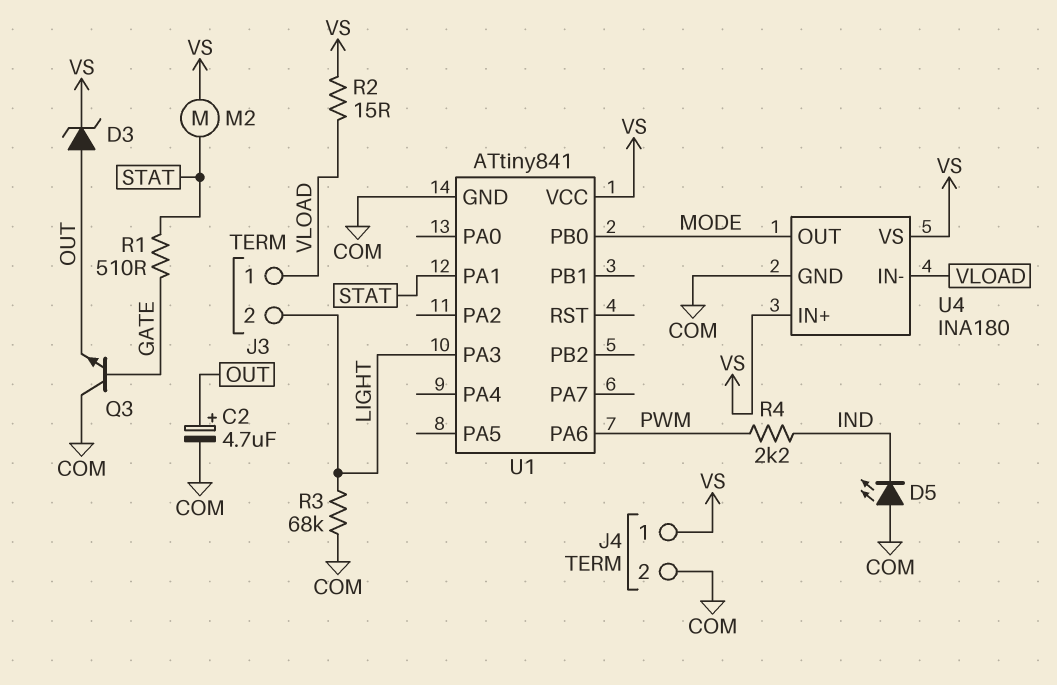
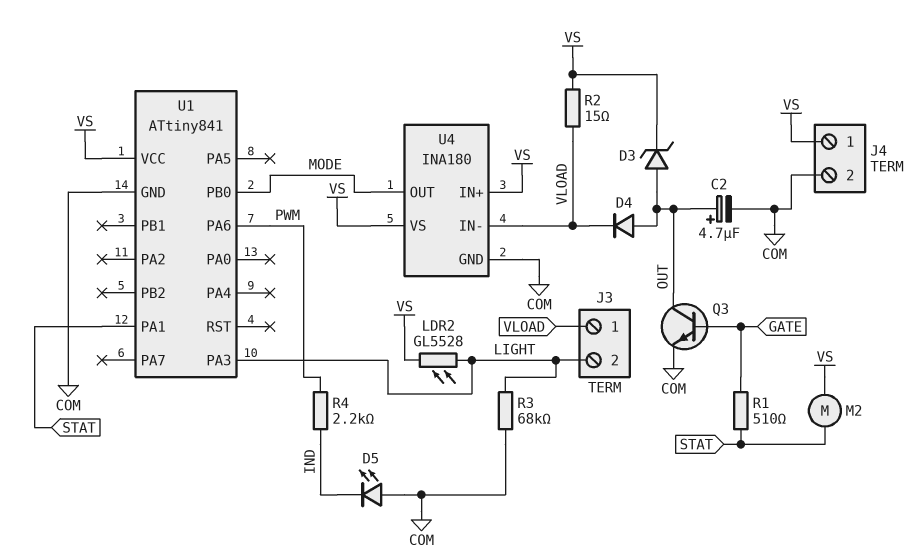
D4: none -> diode (A OUT, K VLOAD)
LDR2: none -> GL5528 (LIGHT, VS)
Q3: NPN (B GATE, C COM, E OUT) -> NPN (B GATE, C OUT, E COM)

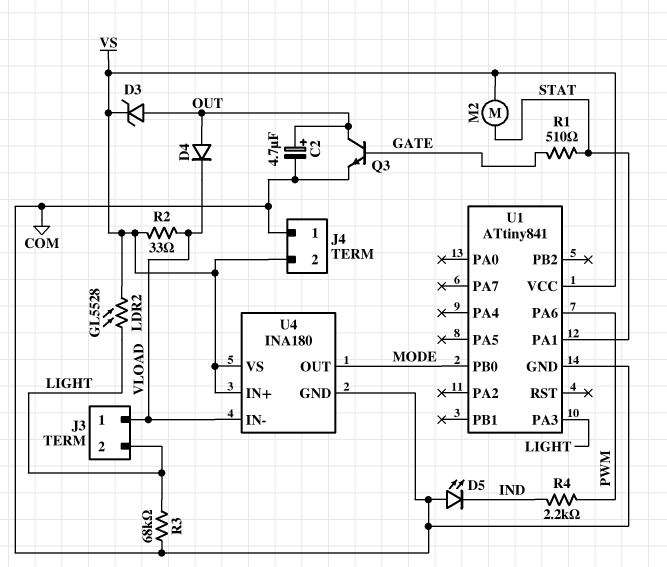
J4 pin 1: VS -> COM
J4 pin 2: COM -> VS
R2: 15 (VLOAD, VS) -> 33 (VLOAD, VS)

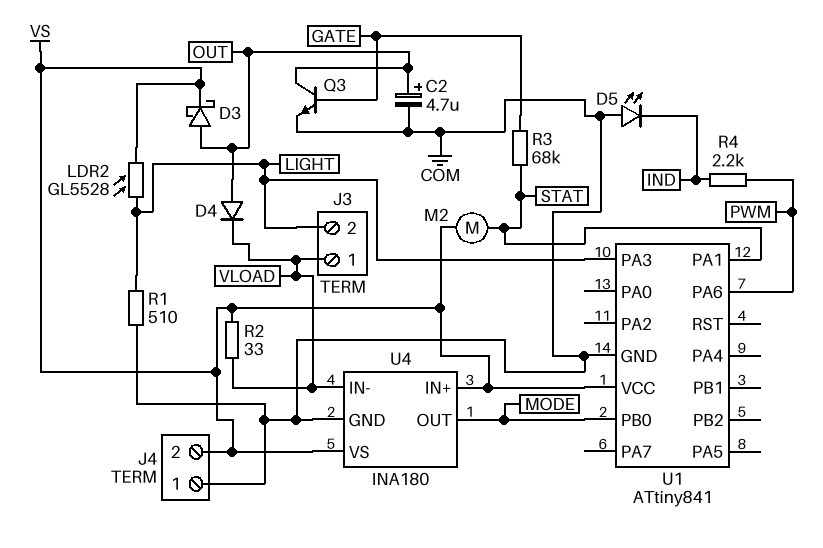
D3: zener (A OUT, K VS) -> schottky (A OUT, K VS)
R1: 510 (GATE, STAT) -> 510 (COM, LIGHT)
R3: 68k (COM, LIGHT) -> 68k (GATE, STAT)

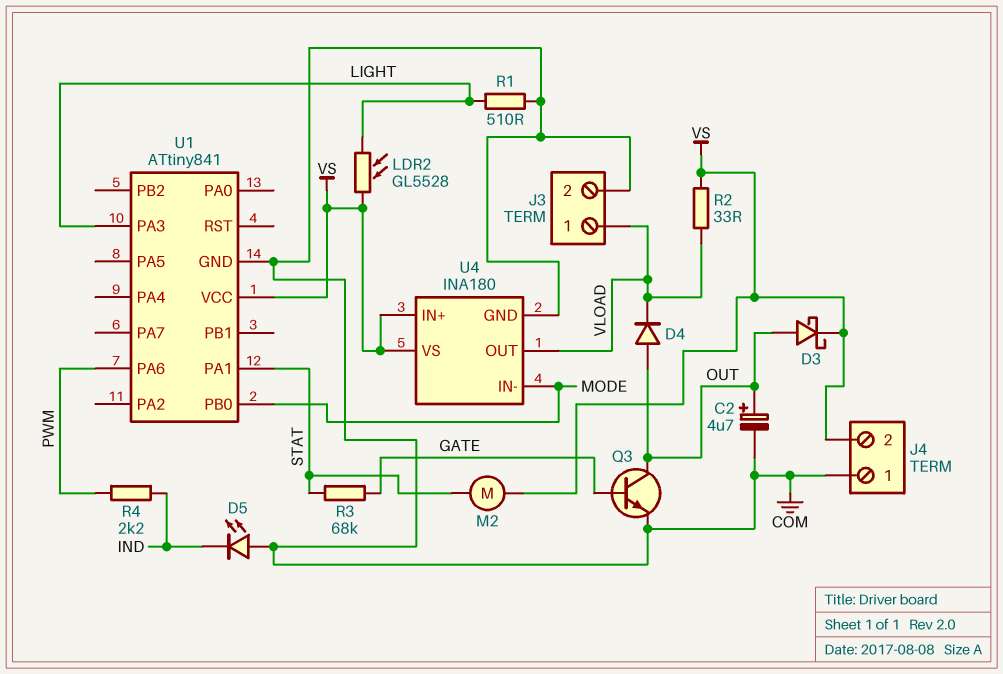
J3 pin 2: LIGHT -> COM
U4 pin IN-: VLOAD -> MODE
U4 pin OUT: MODE -> VLOAD

